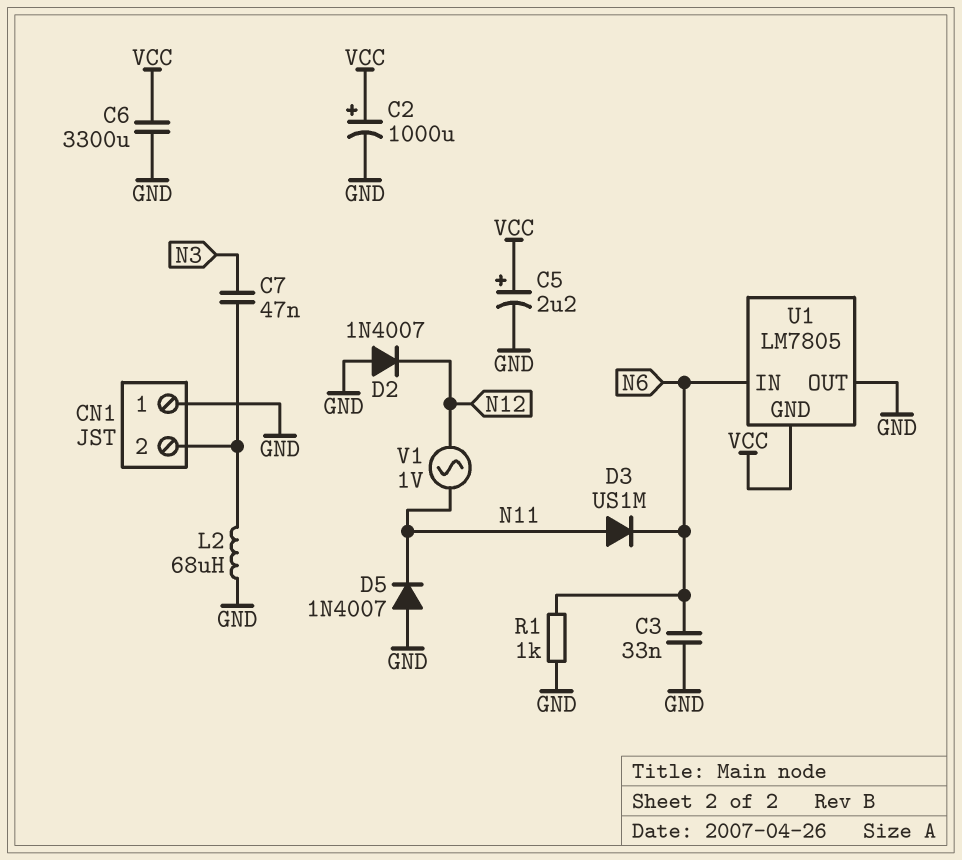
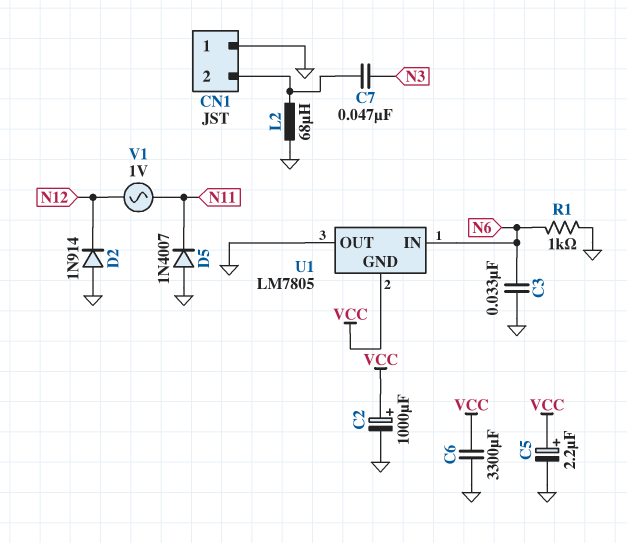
D2: diode 1N4007 (A GND, K N12) -> diode 1N914 (A GND, K N12)
D3: diode US1M (A N11, K N6) -> none

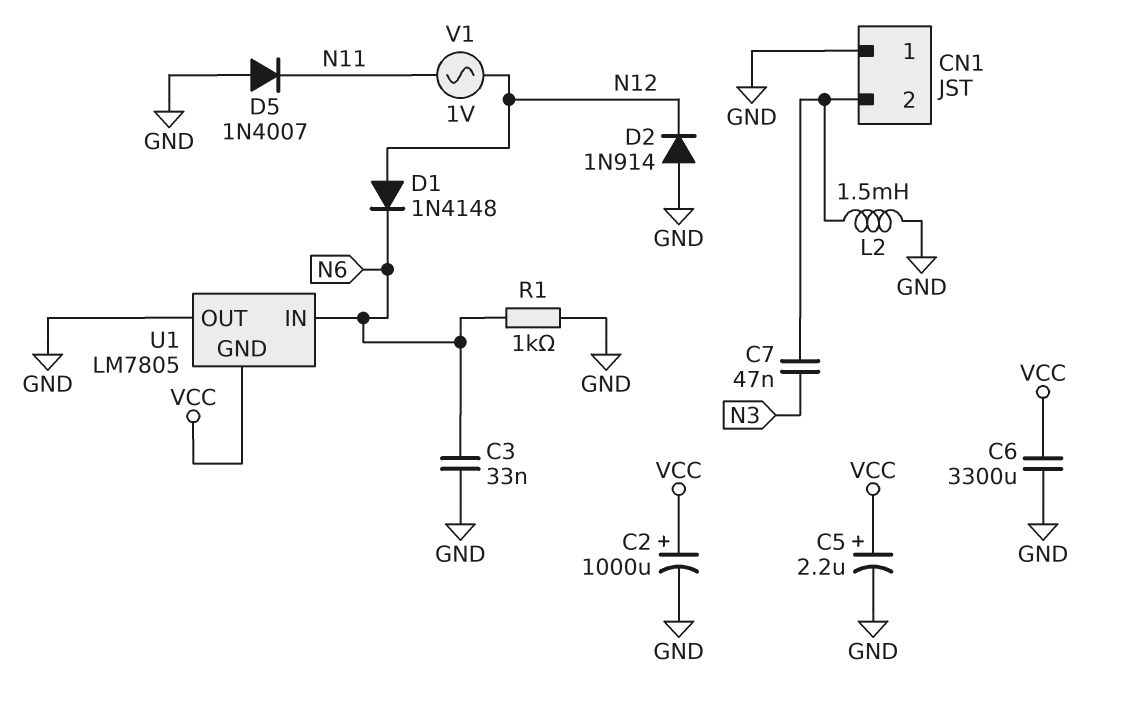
D1: none -> diode 1N4148 (A N12, K N6)
L2: 68uH (CN1/2, GND) -> 1.5mH (CN1/2, GND)

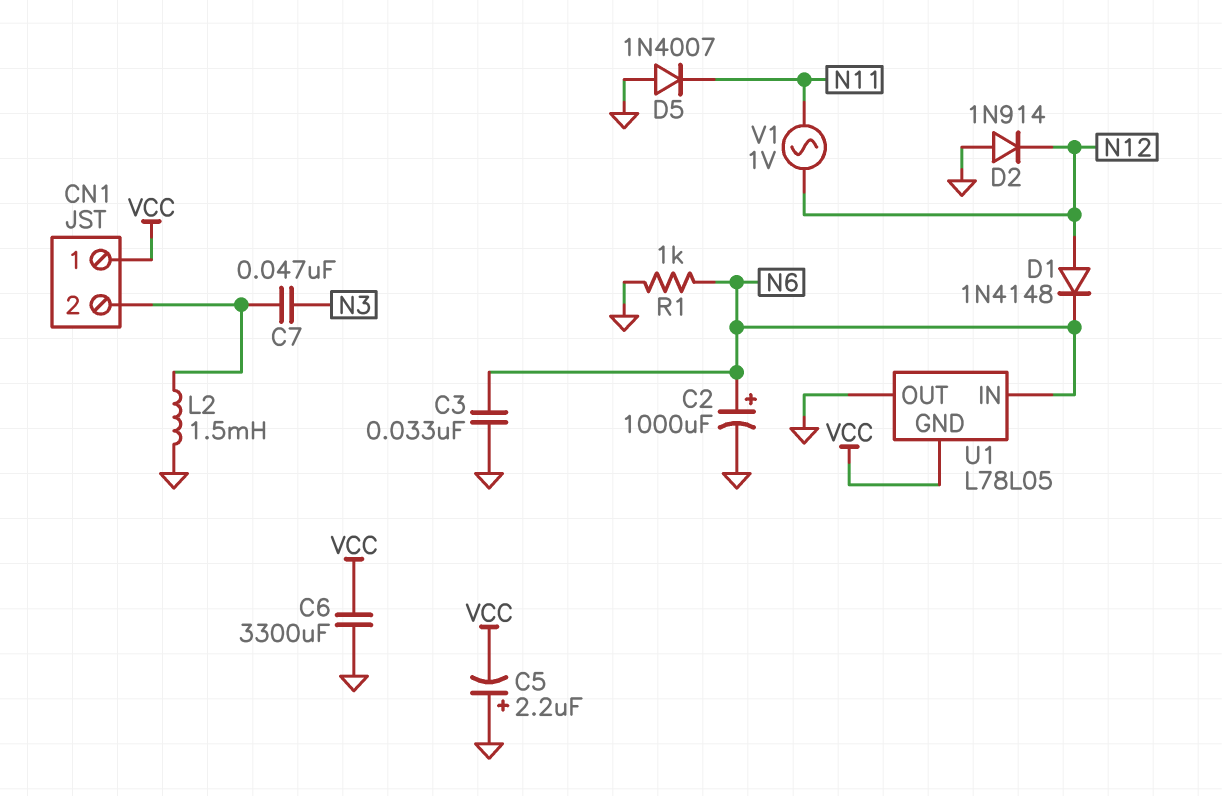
C2: 1000uF (plus VCC, minus GND) -> 1000uF (plus N6, minus GND)
C5: 2.2uF (plus VCC, minus GND) -> 2.2uF (plus GND, minus VCC)
CN1 pin 1: GND -> VCC
U1: LM7805 -> L78L05

